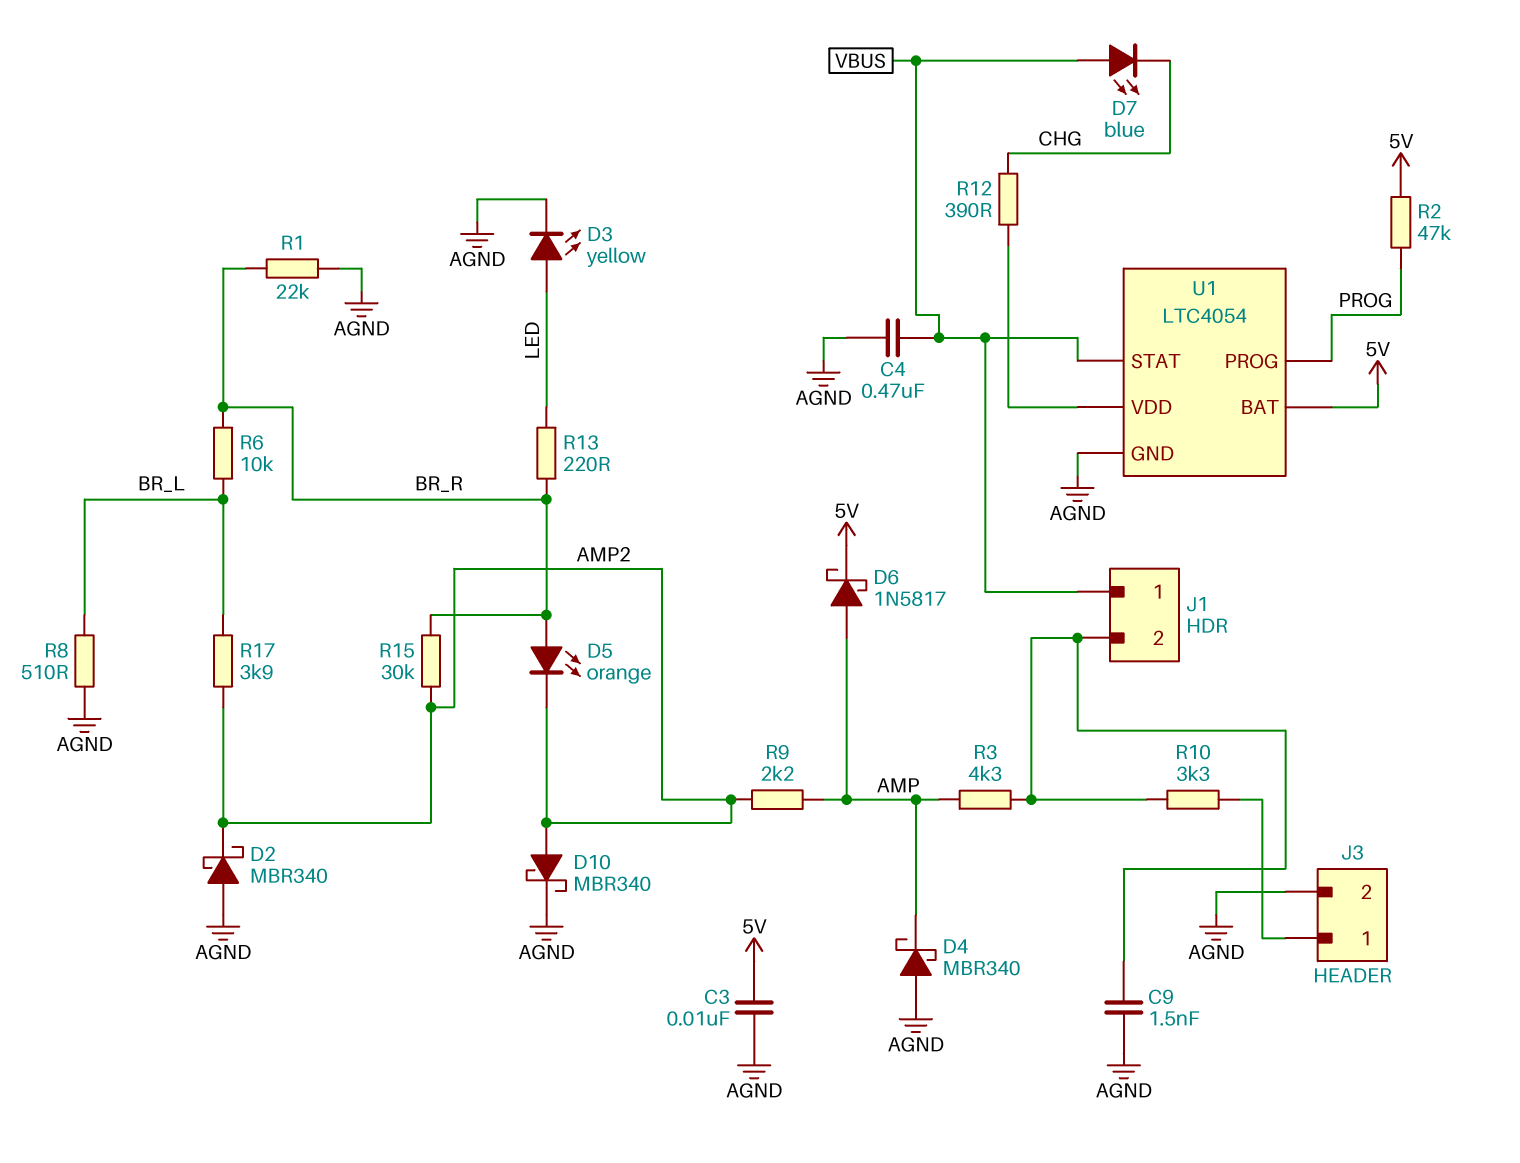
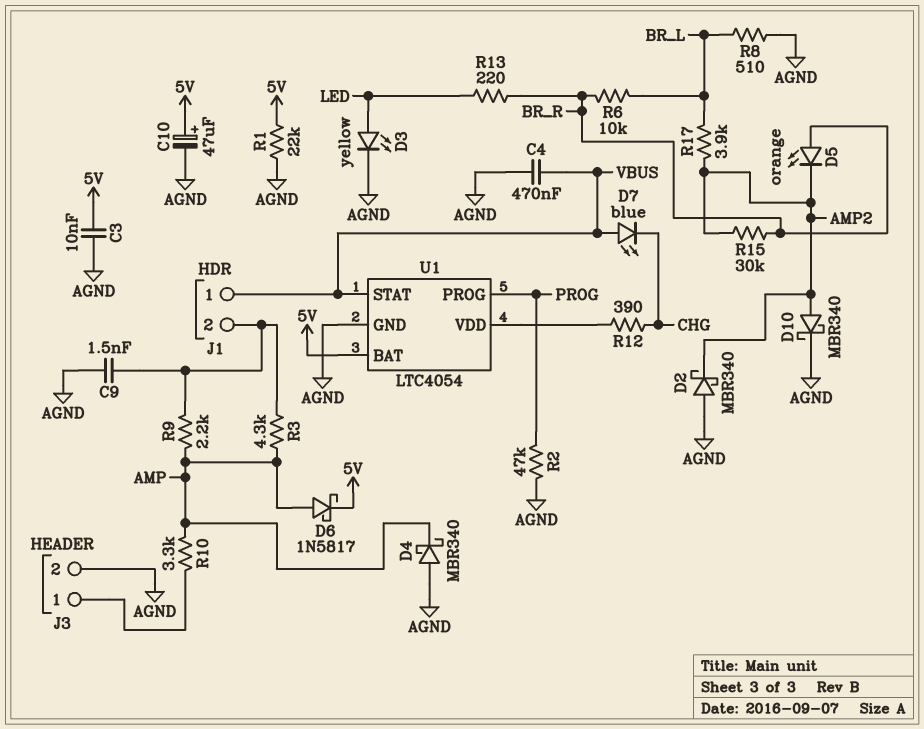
C10: none -> 47uF (plus 5V, minus AGND)
R1: 22k (AGND, BR_R) -> 22k (5V, AGND)
R2: 47k (5V, PROG) -> 47k (AGND, PROG)
R9: 2.2k (AMP, AMP2) -> 2.2k (AMP, J1/2)
R10: 3.3k (J1/2, J3/1) -> 3.3k (AMP, J3/1)

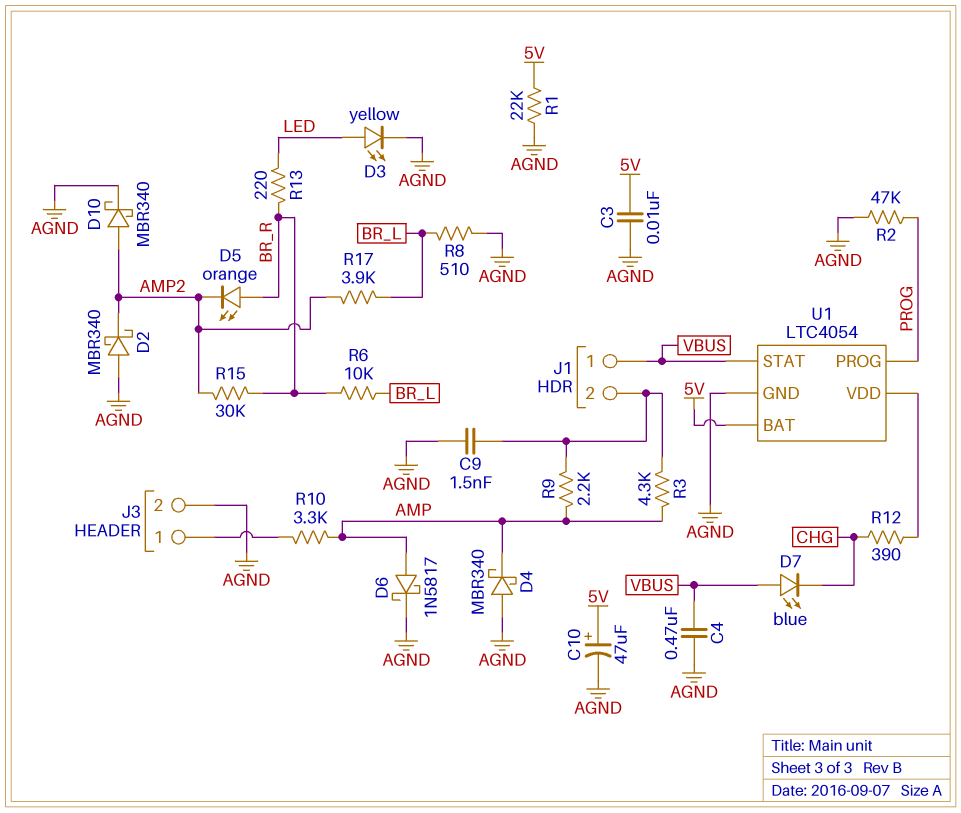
D6: schottky 1N5817 (A AMP, K 5V) -> schottky 1N5817 (A AMP, K AGND)

